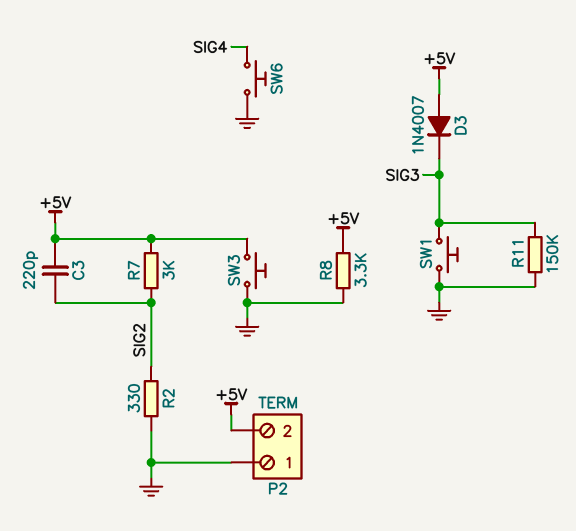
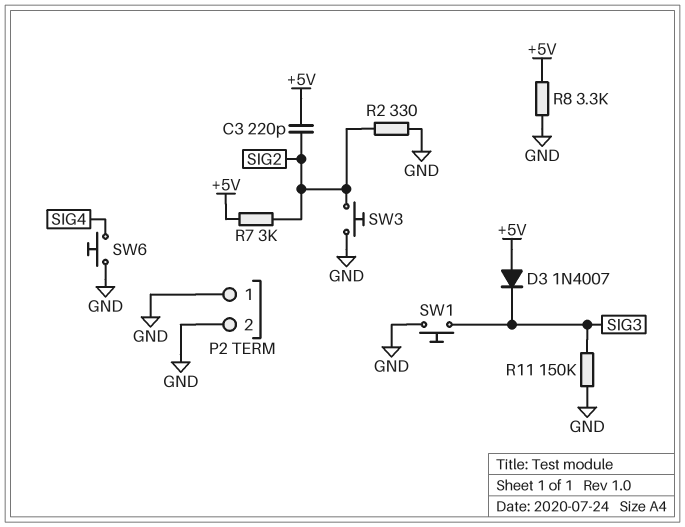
P2 pin 2: +5V -> GND
SW3: button (+5V, GND) -> button (GND, SIG2)

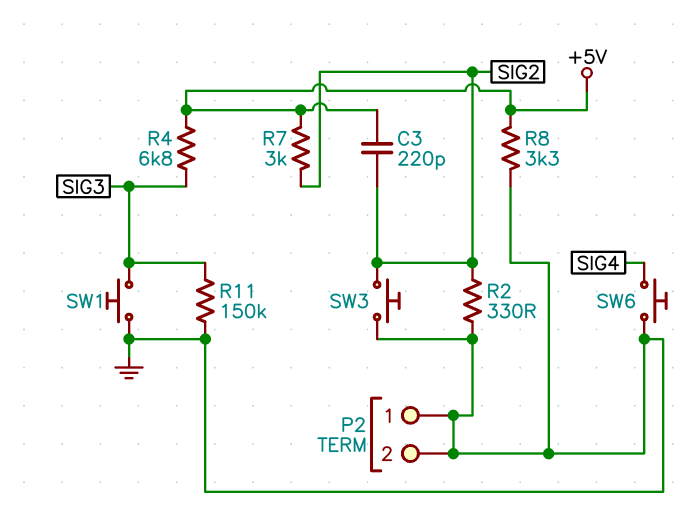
D3: diode 1N4007 (A +5V, K SIG3) -> none
R4: none -> 6.8k (+5V, SIG3)

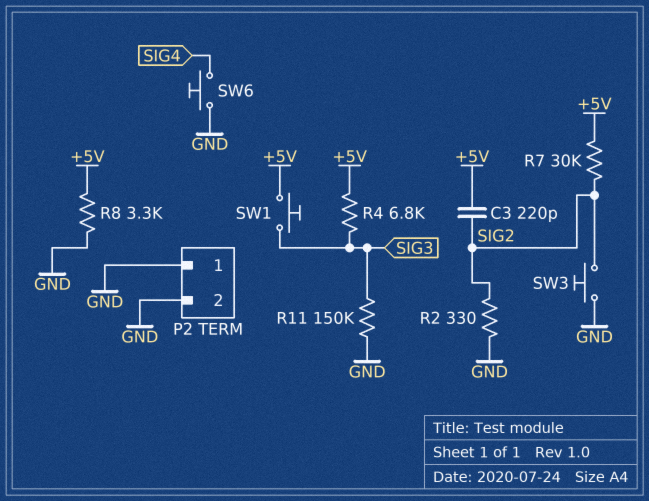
R7: 3k (+5V, SIG2) -> 30k (+5V, SIG2)
SW1: button (GND, SIG3) -> button (+5V, SIG3)

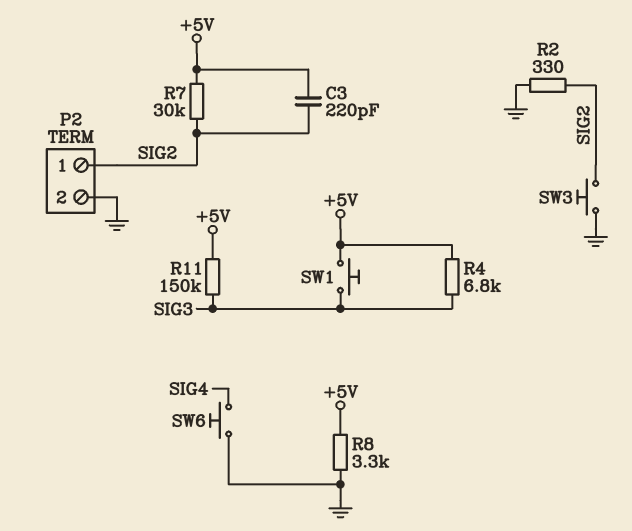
P2 pin 1: GND -> SIG2
R11: 150k (GND, SIG3) -> 150k (+5V, SIG3)

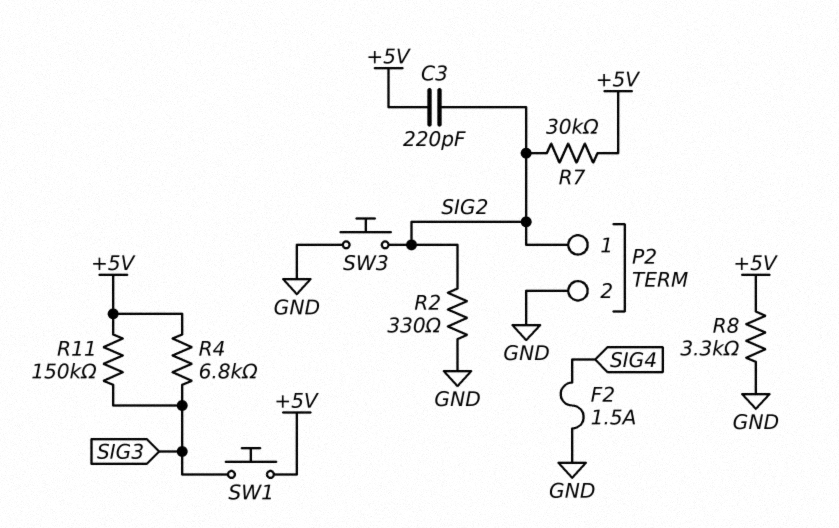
F2: none -> 1.5A (GND, SIG4)
SW6: button (GND, SIG4) -> none

